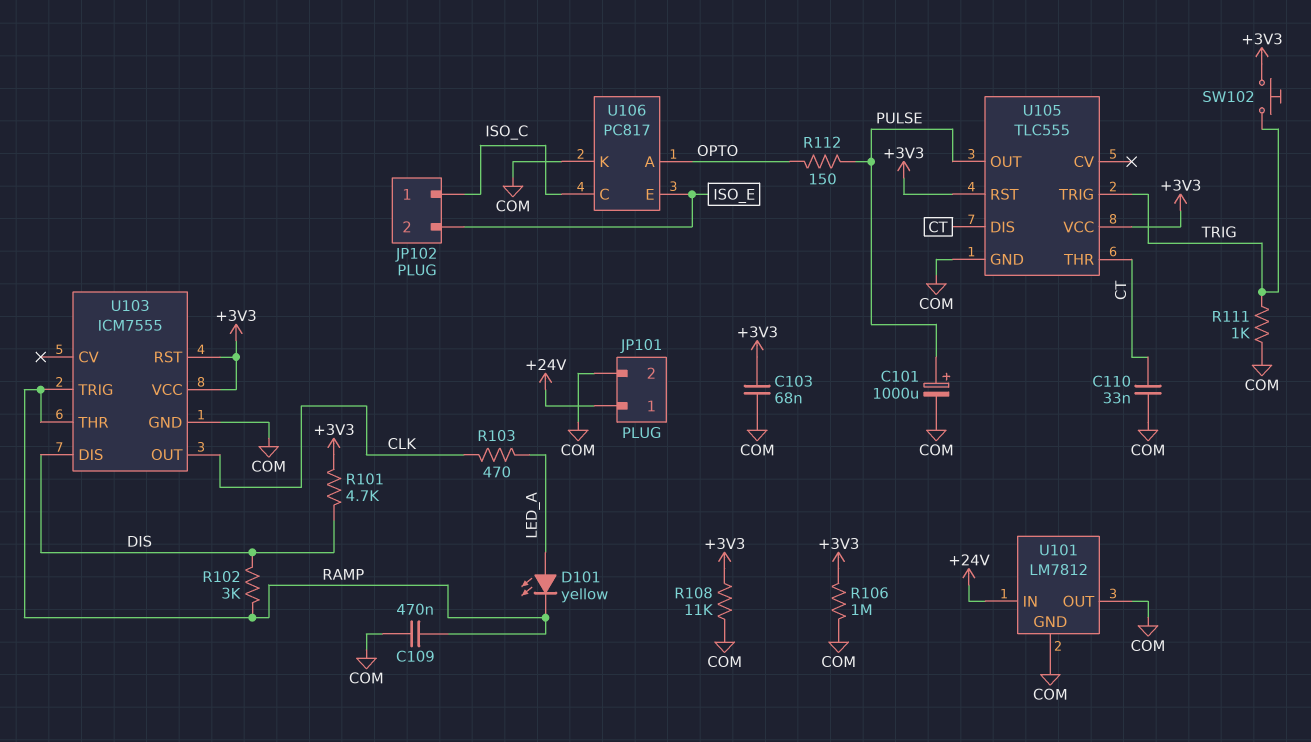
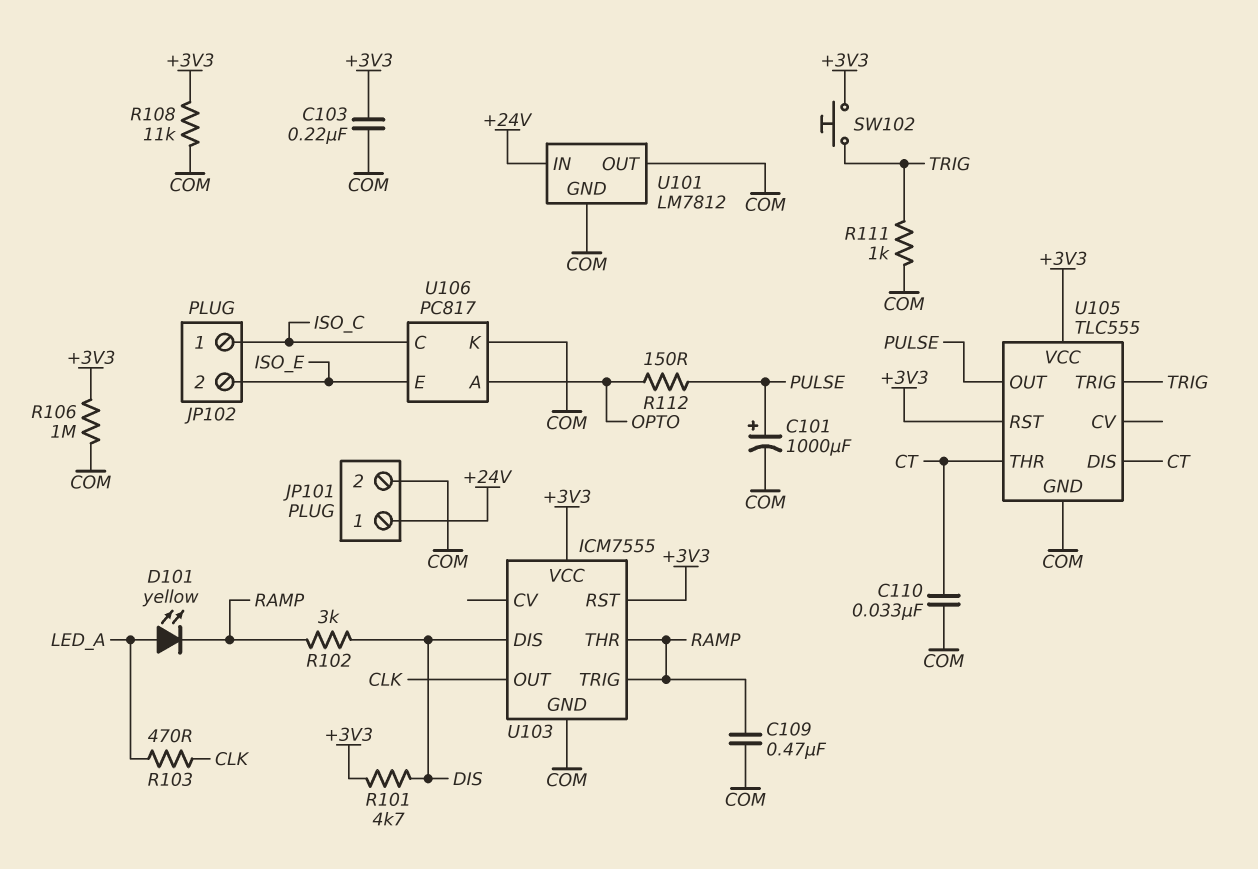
C103: 68nF (+3V3, COM) -> 220nF (+3V3, COM)

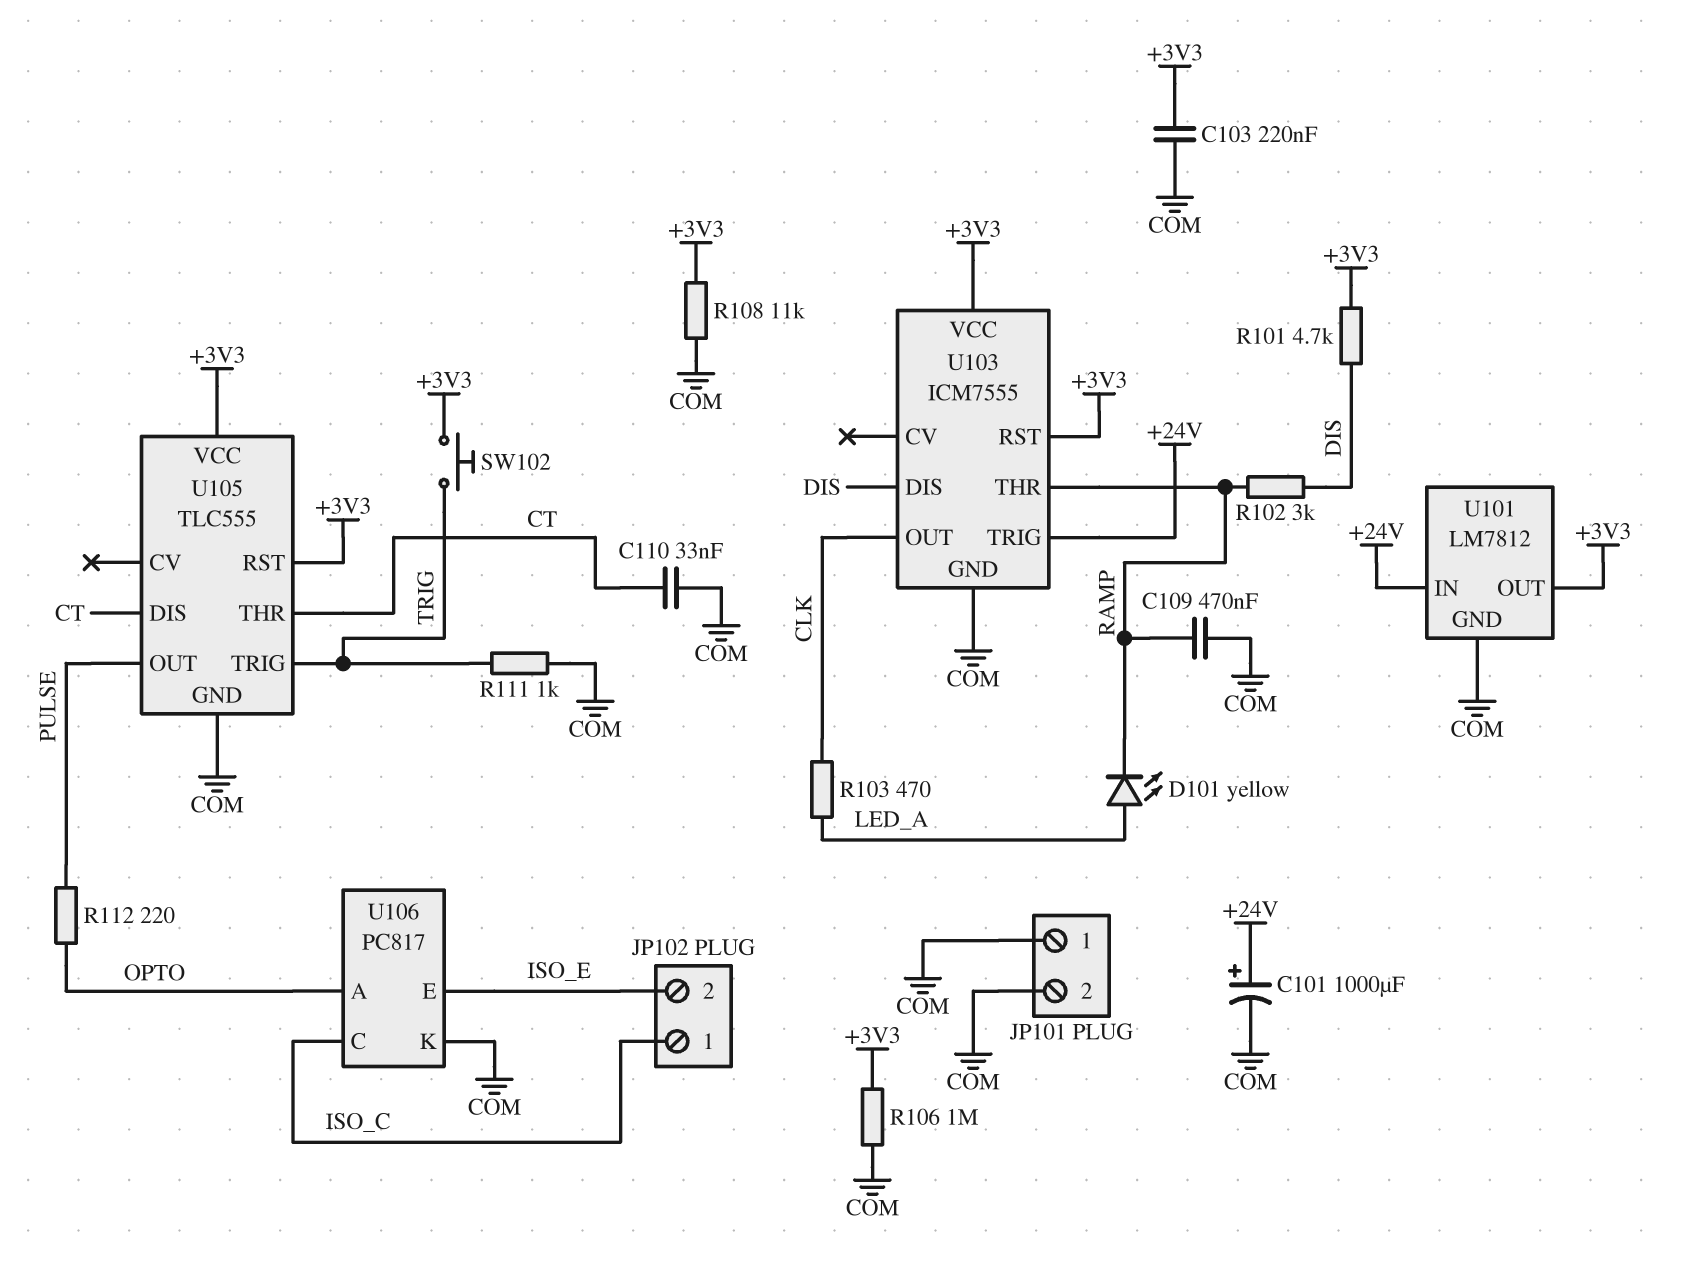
C101: 1000uF (plus PULSE, minus COM) -> 1000uF (plus +24V, minus COM)
JP101 pin 1: +24V -> COM
R112: 150 (OPTO, PULSE) -> 220 (OPTO, PULSE)
U101 pin OUT: COM -> +3V3
U103 pin TRIG: RAMP -> +24V

